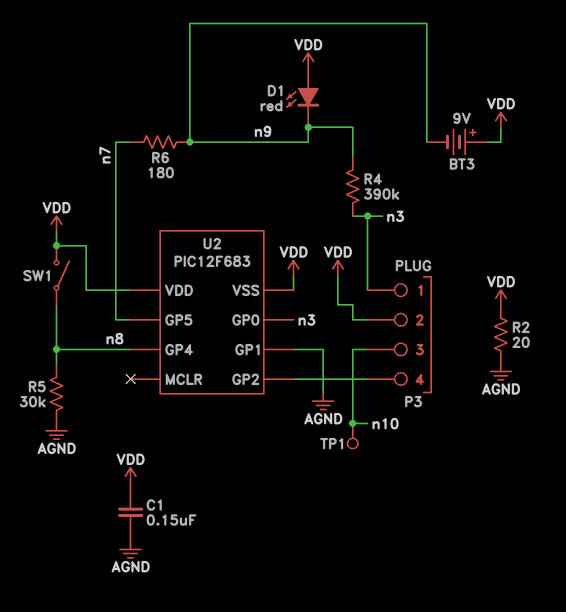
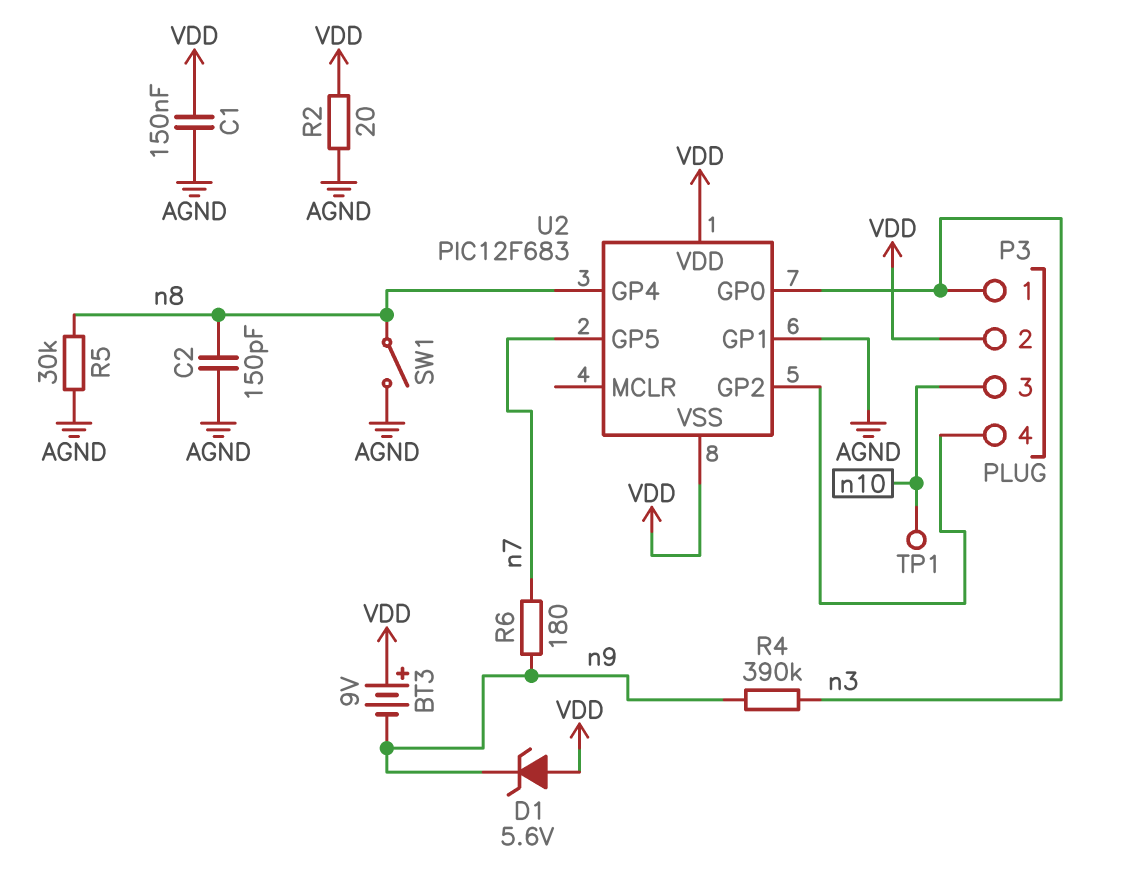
C2: none -> 150pF (AGND, n8)
D1: LED red (A VDD, K n9) -> zener 5.6V (A VDD, K n9)
SW1: switch (VDD, n8) -> switch (AGND, n8)

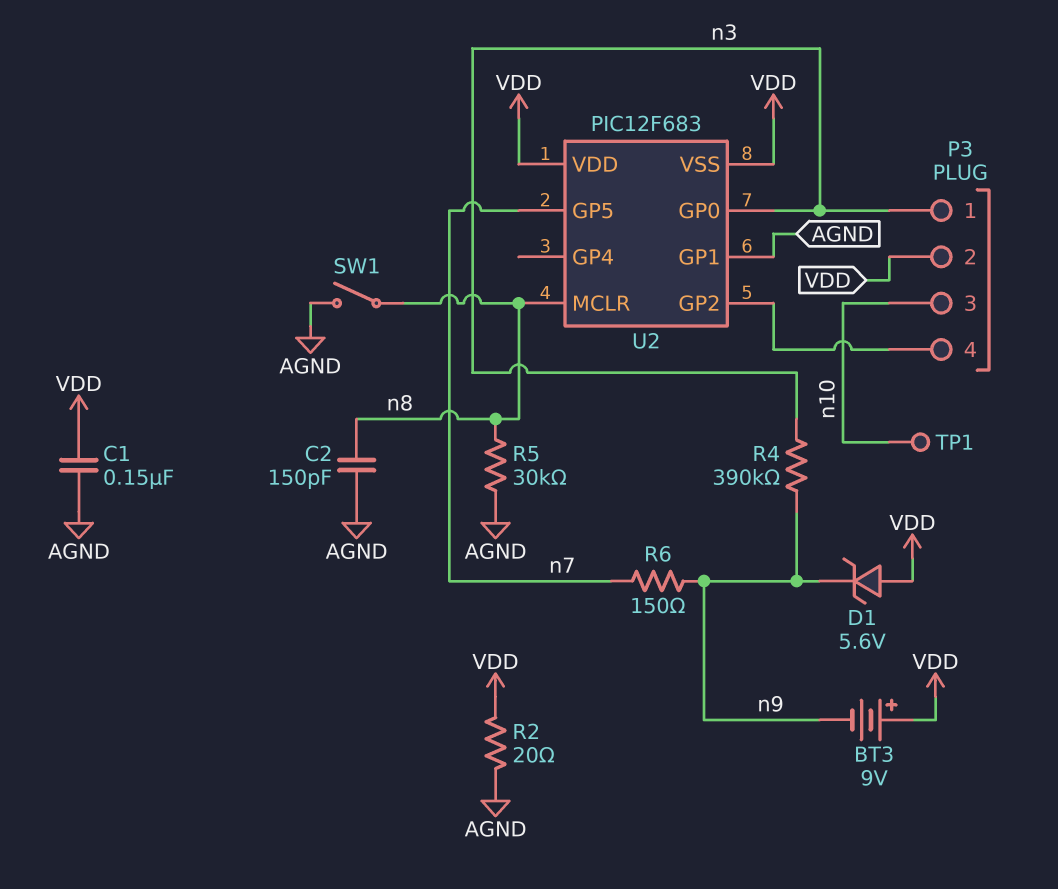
R6: 180 (n7, n9) -> 150 (n7, n9)
U2 pin GP4: n8 -> none
U2 pin MCLR: none -> n8

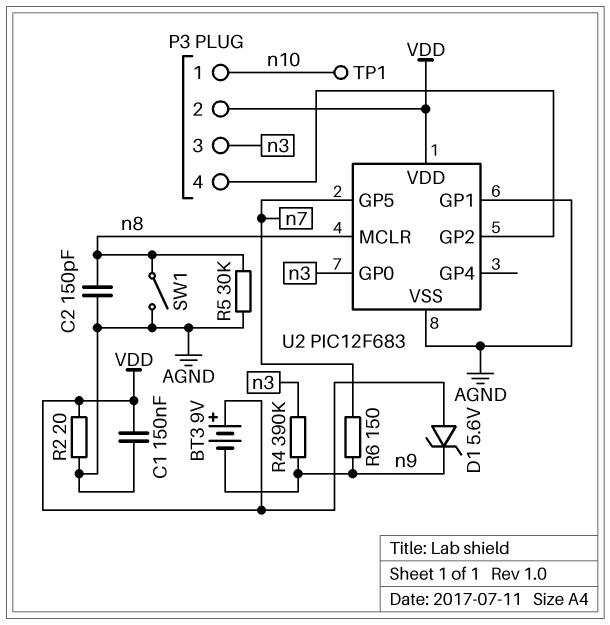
P3 pin 1: n3 -> n10
P3 pin 3: n10 -> n3
U2 pin VSS: VDD -> AGND

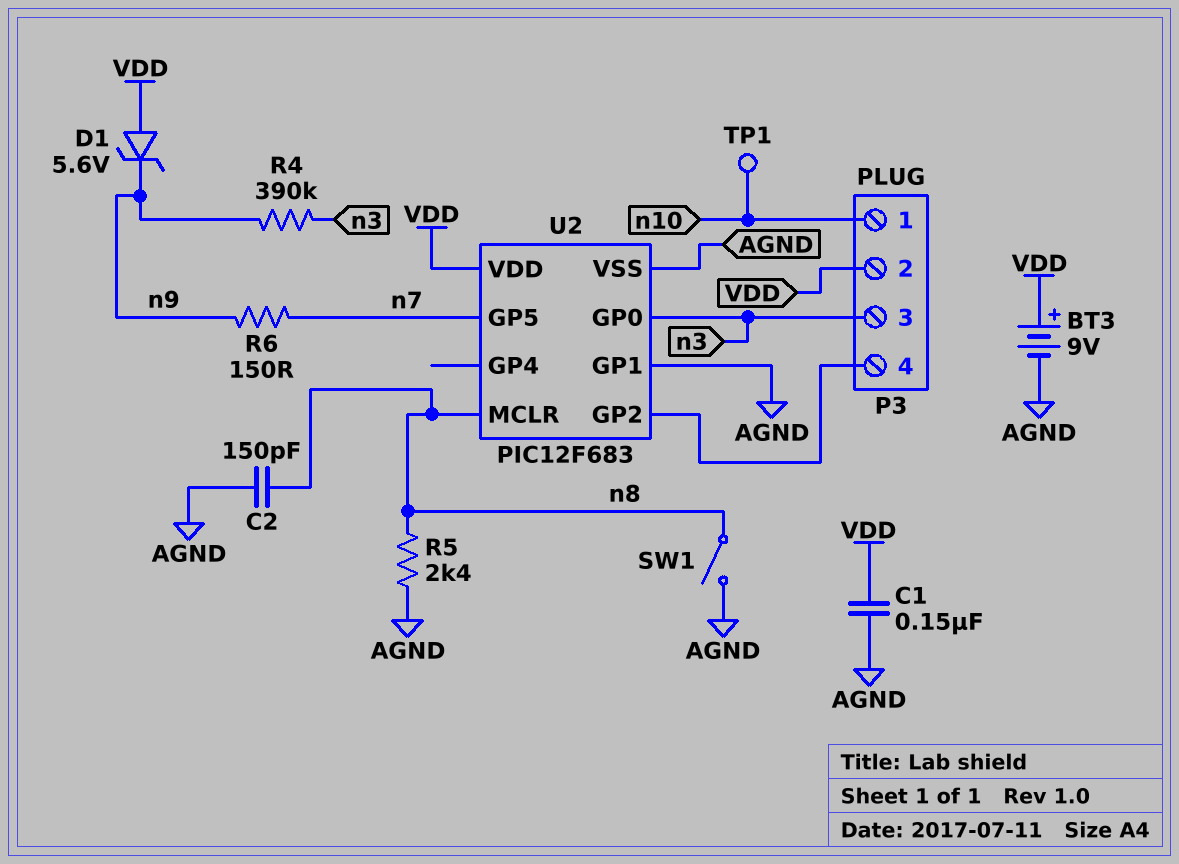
BT3: 9V (plus VDD, minus n9) -> 9V (plus VDD, minus AGND)
R2: 20 (AGND, VDD) -> none
R5: 30k (AGND, n8) -> 2.4k (AGND, n8)

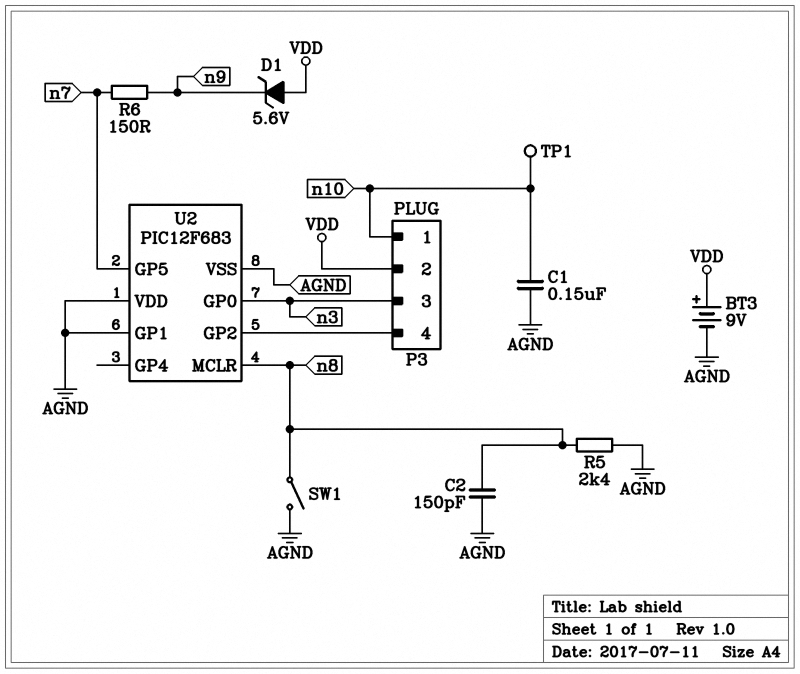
C1: 150nF (AGND, VDD) -> 150nF (AGND, n10)
R4: 390k (n3, n9) -> none
U2 pin VDD: VDD -> AGND

